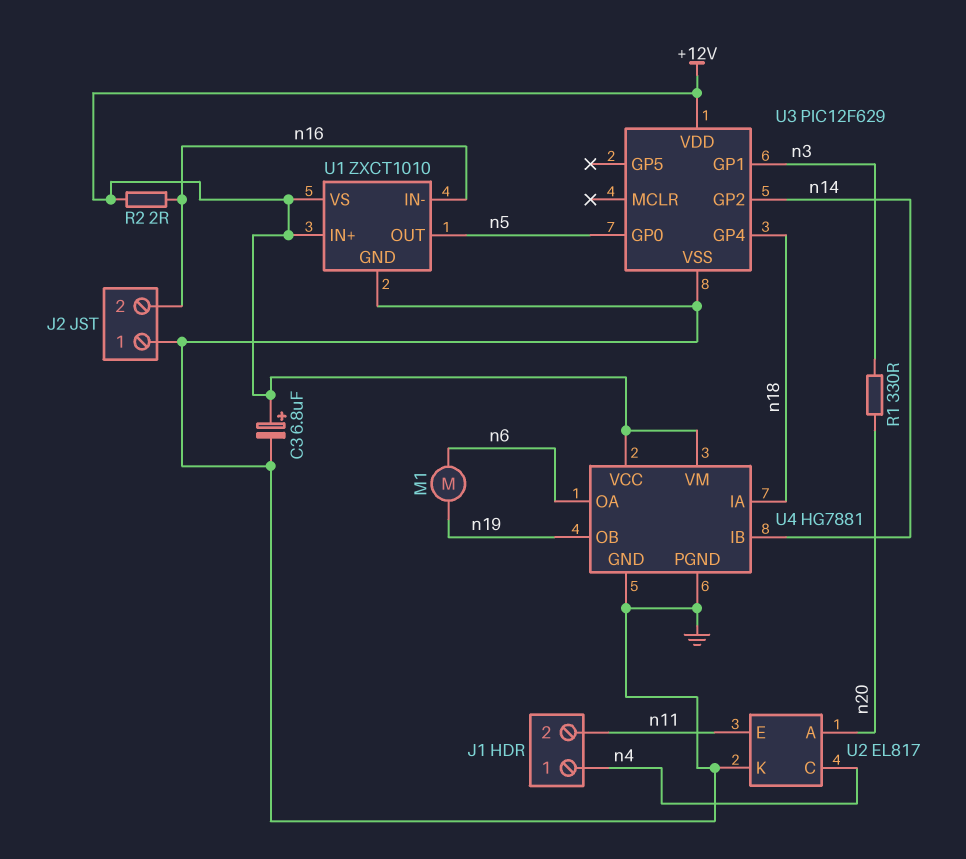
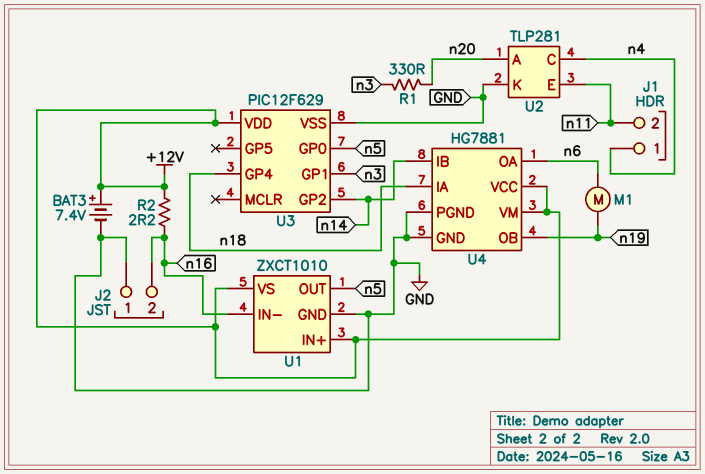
BAT3: none -> 7.4V (plus +12V, minus GND)
C3: 6.8uF (plus +12V, minus GND) -> none
R2: 2 (+12V, n16) -> 2.2 (+12V, n16)
U2: EL817 -> TLP281

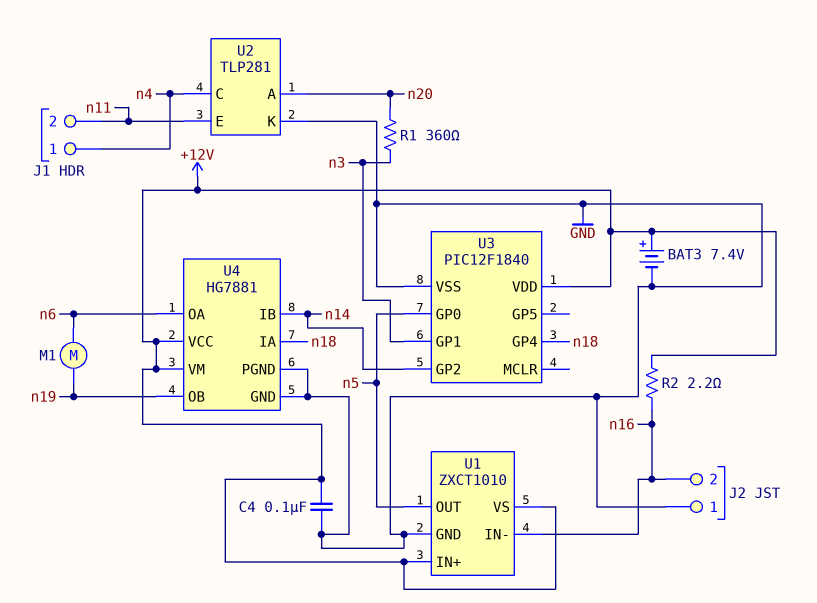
C4: none -> 100nF (+12V, GND)
R1: 330 (n3, n20) -> 360 (n3, n20)
U3: PIC12F629 -> PIC12F1840

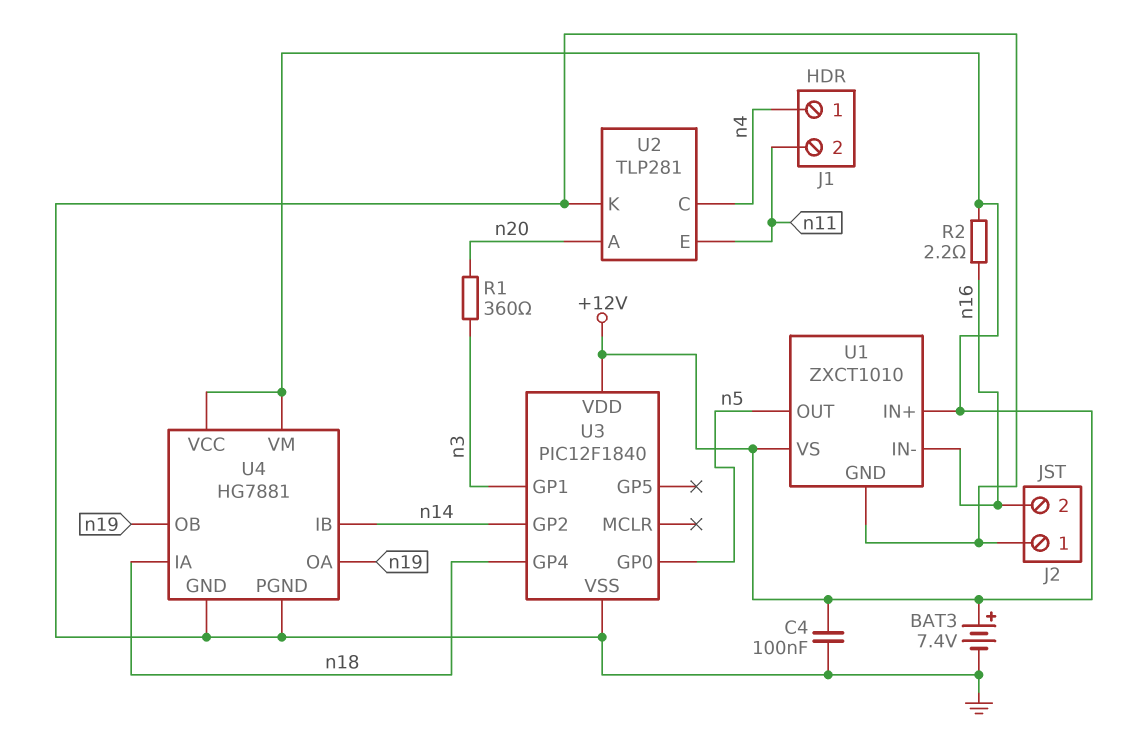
M1: motor (n6, n19) -> none
U4 pin OA: n6 -> n19

